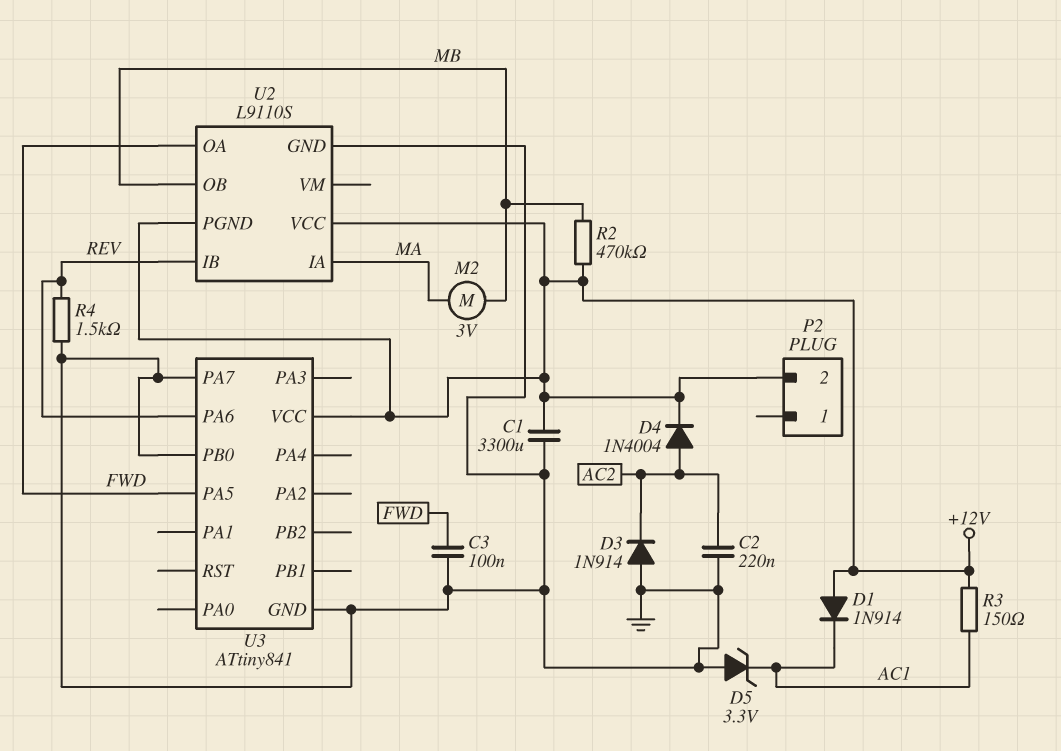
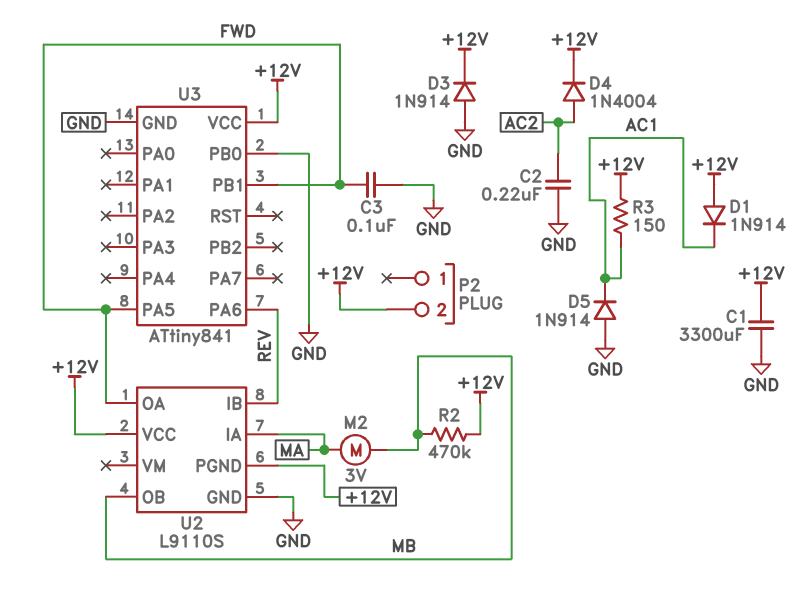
D3: diode 1N914 (A GND, K AC2) -> diode 1N914 (A GND, K +12V)
D5: zener 3.3V (A GND, K AC1) -> diode 1N914 (A GND, K AC1)
R4: 1.5k (GND, REV) -> none
U3 pin PA7: GND -> none
U3 pin PB1: none -> FWD

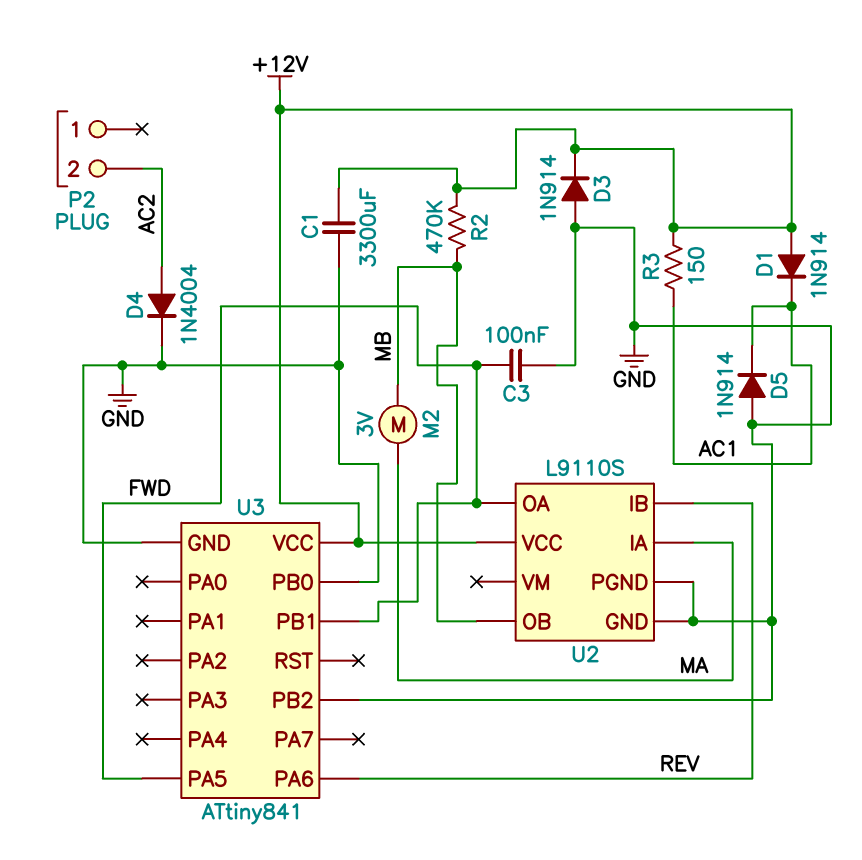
C2: 220nF (AC2, GND) -> none
D4: diode 1N4004 (A AC2, K +12V) -> diode 1N4004 (A AC2, K GND)
P2 pin 2: +12V -> AC2
U2 pin PGND: +12V -> GND
U3 pin PB2: none -> GND

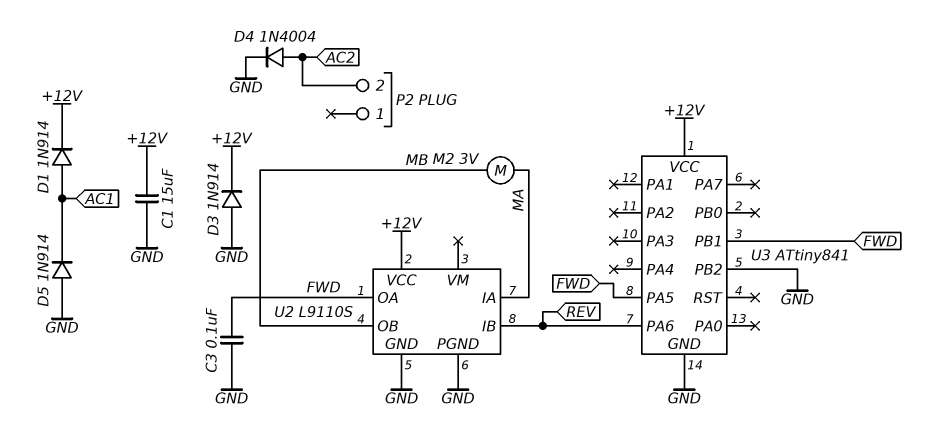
C1: 3300uF (+12V, GND) -> 15uF (+12V, GND)
D1: diode 1N914 (A +12V, K AC1) -> diode 1N914 (A AC1, K +12V)
R2: 470k (+12V, MB) -> none
R3: 150 (+12V, AC1) -> none
U3 pin PB0: GND -> none

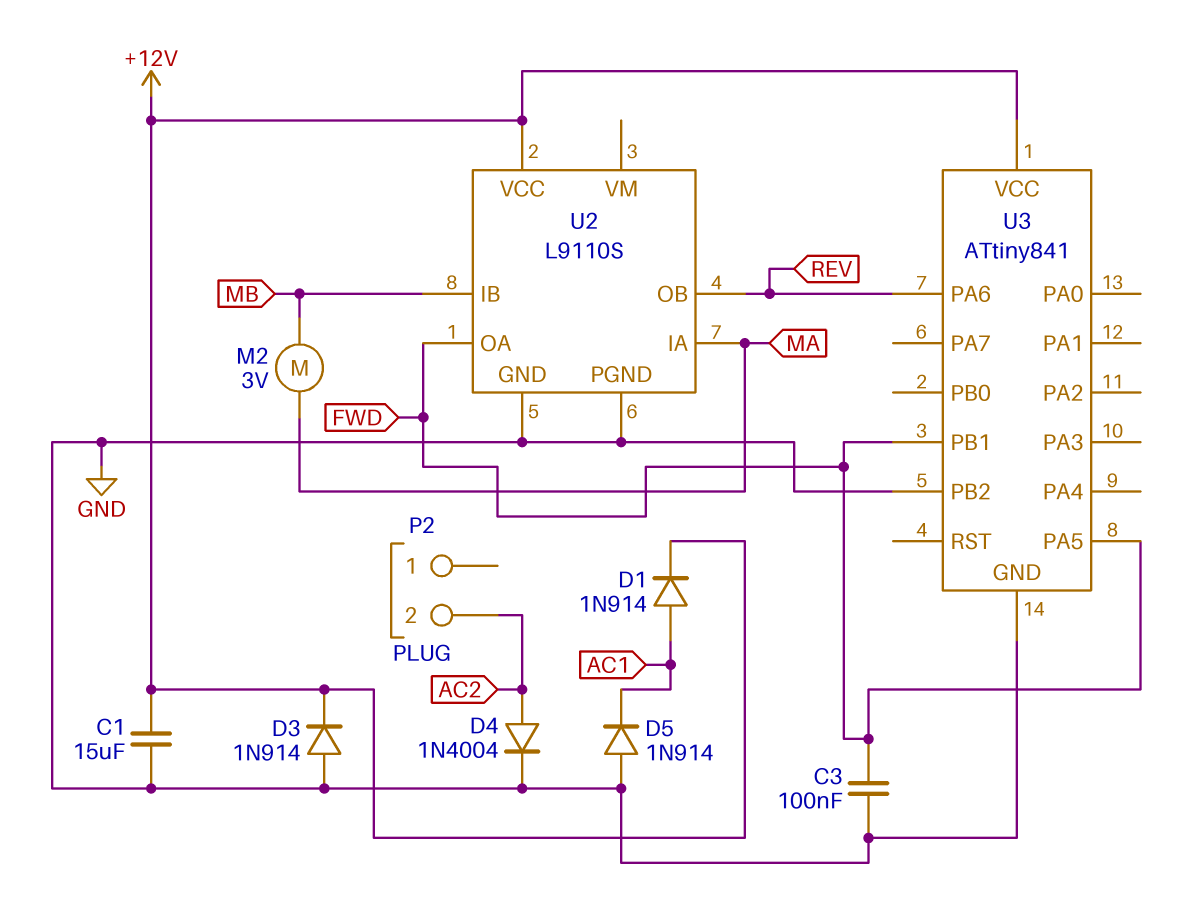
U2 pin IB: REV -> MB
U2 pin OB: MB -> REV

